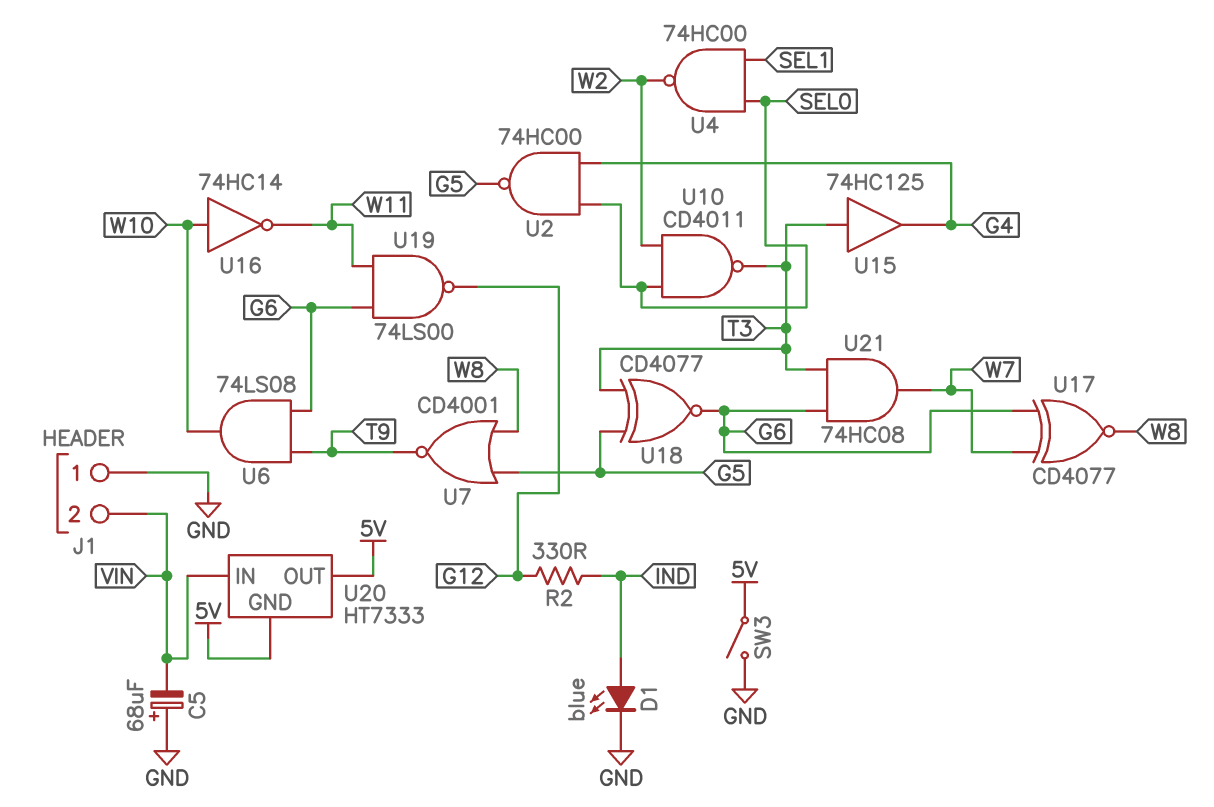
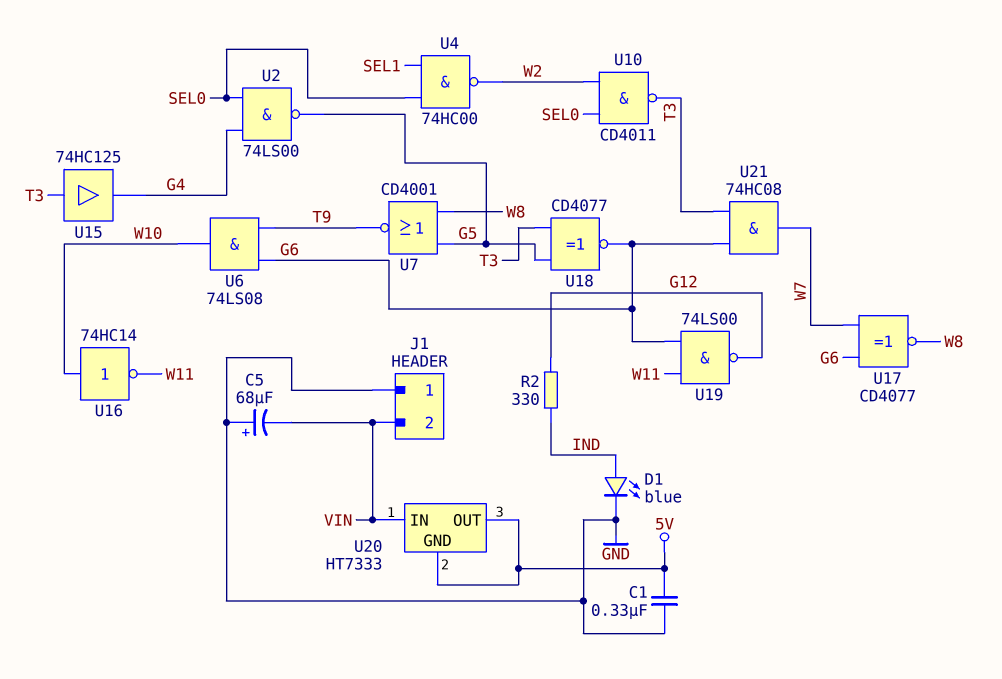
C1: none -> 330nF (5V, GND)
SW3: switch (5V, GND) -> none
U2: NAND 74HC00 (in G4, in SEL0, out G5) -> NAND 74LS00 (in G4, in SEL0, out G5)

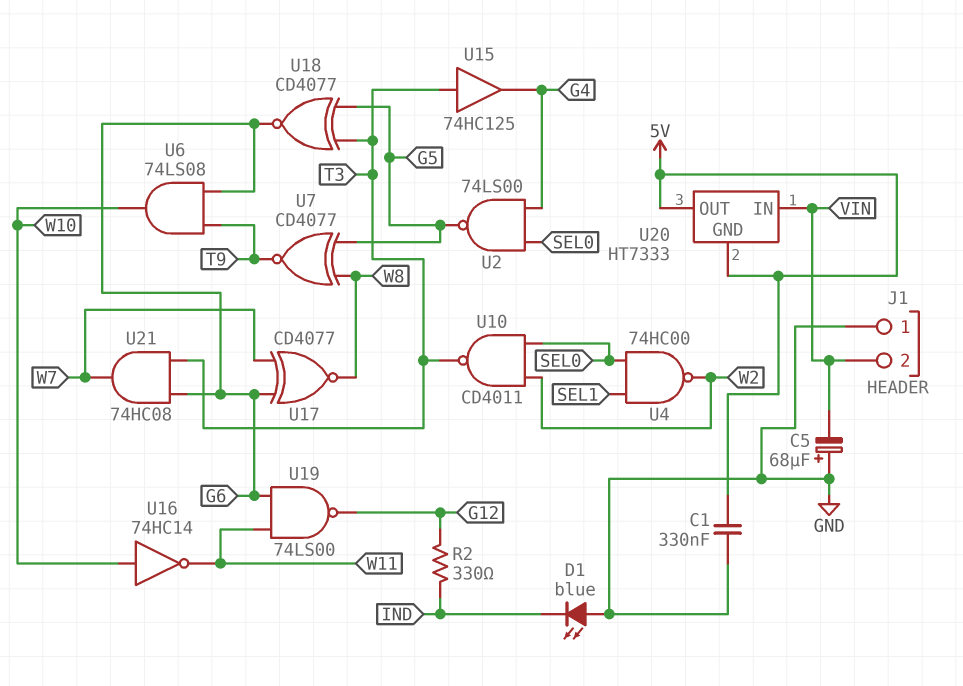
D1: LED blue (A IND, K GND) -> LED blue (A GND, K IND)
U7: NOR CD4001 (in G5, in W8, out T9) -> XNOR CD4077 (in G5, in W8, out T9)

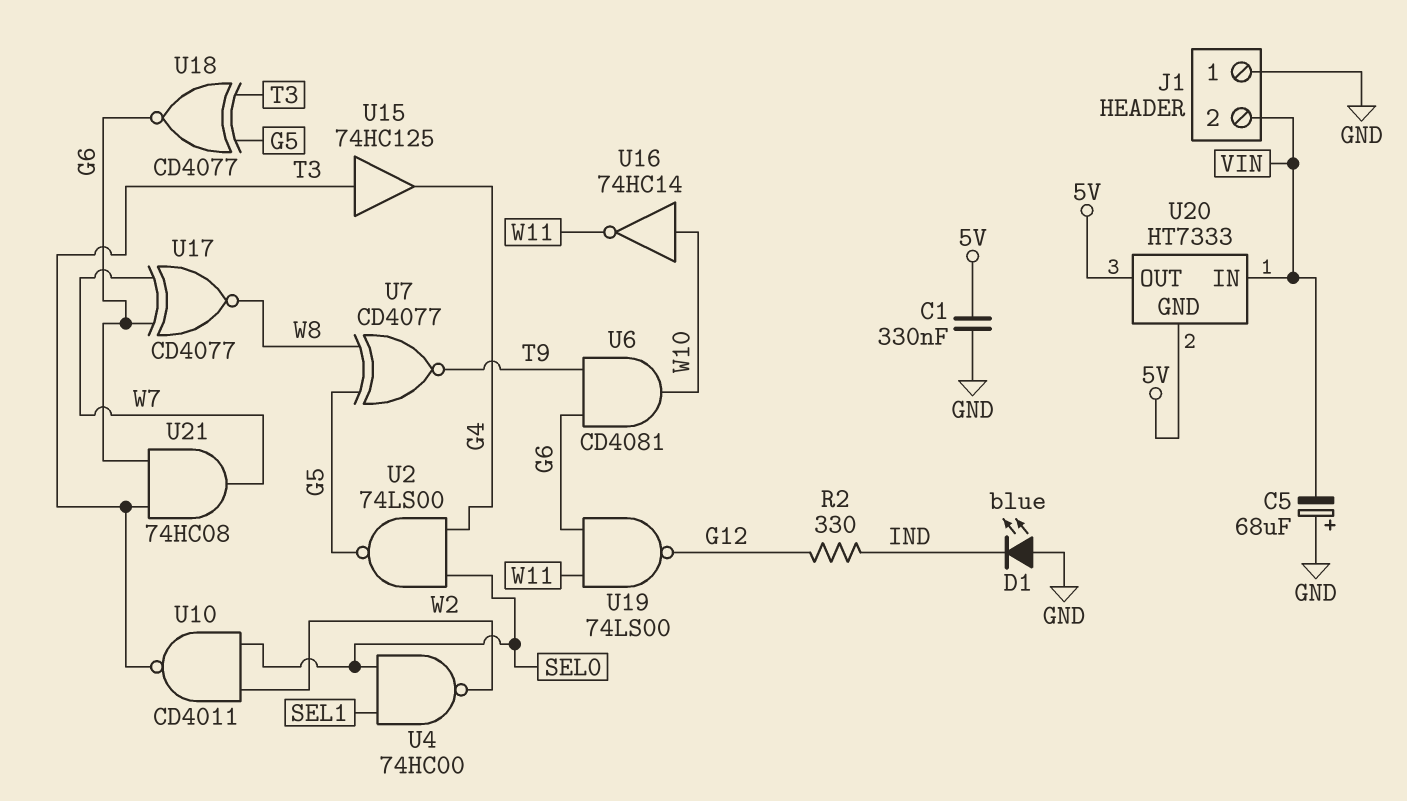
U6: AND 74LS08 (in G6, in T9, out W10) -> AND CD4081 (in G6, in T9, out W10)

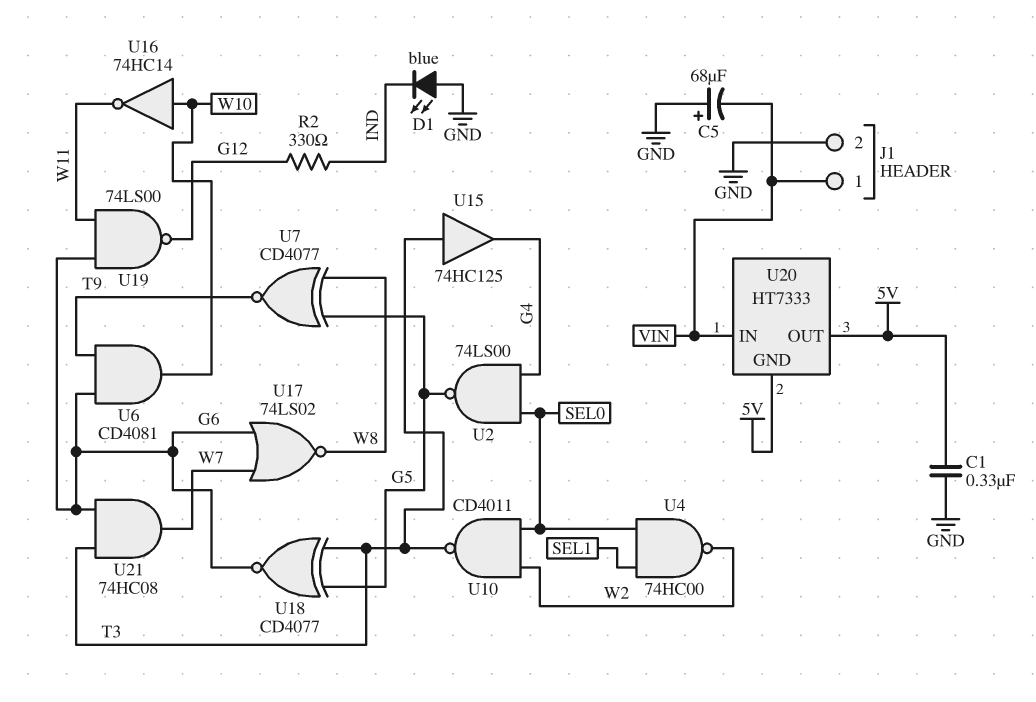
J1 pin 1: GND -> VIN
J1 pin 2: VIN -> GND
U17: XNOR CD4077 (in G6, in W7, out W8) -> NOR 74LS02 (in G6, in W7, out W8)

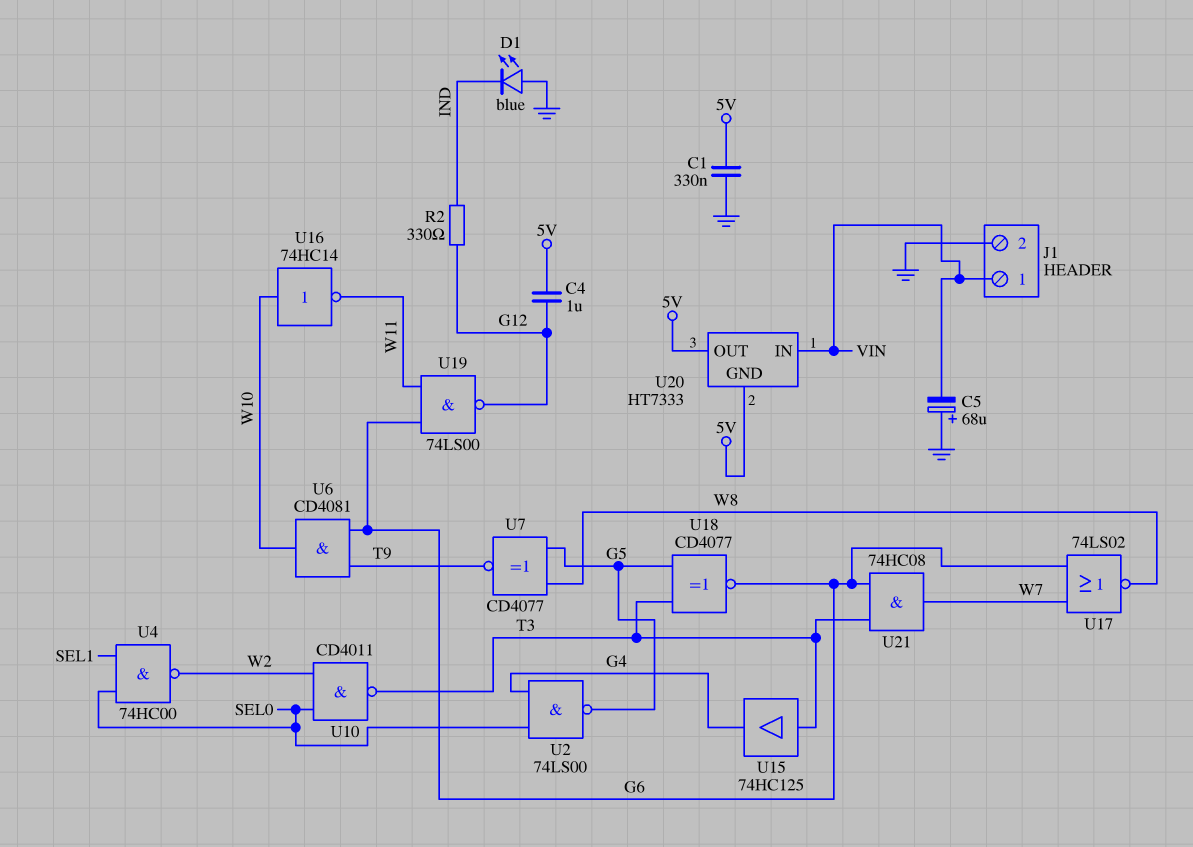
C4: none -> 1uF (5V, G12)

